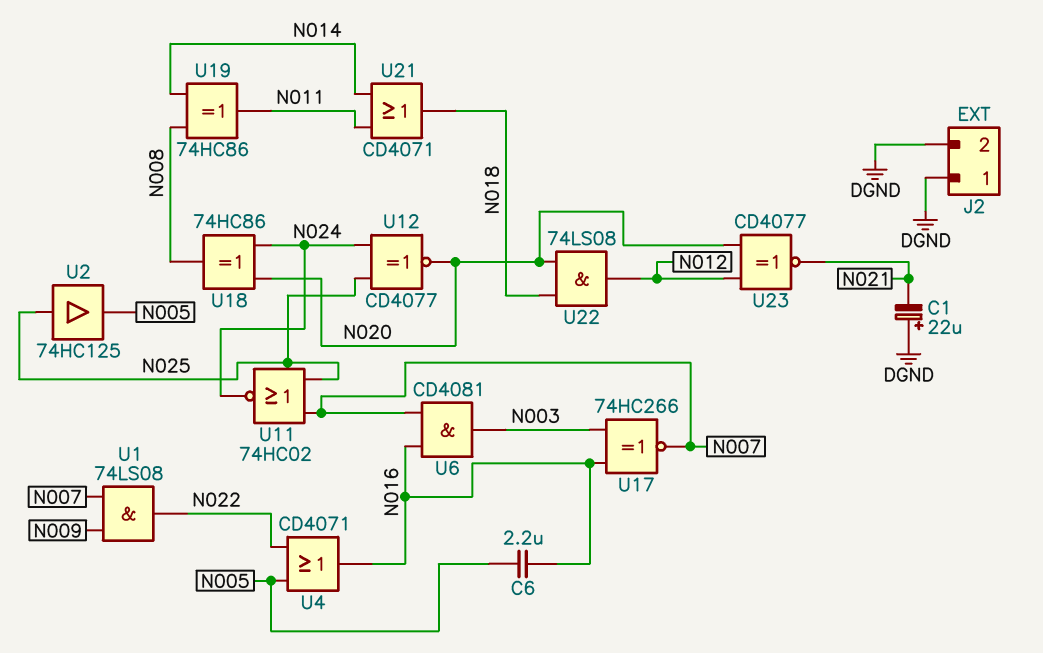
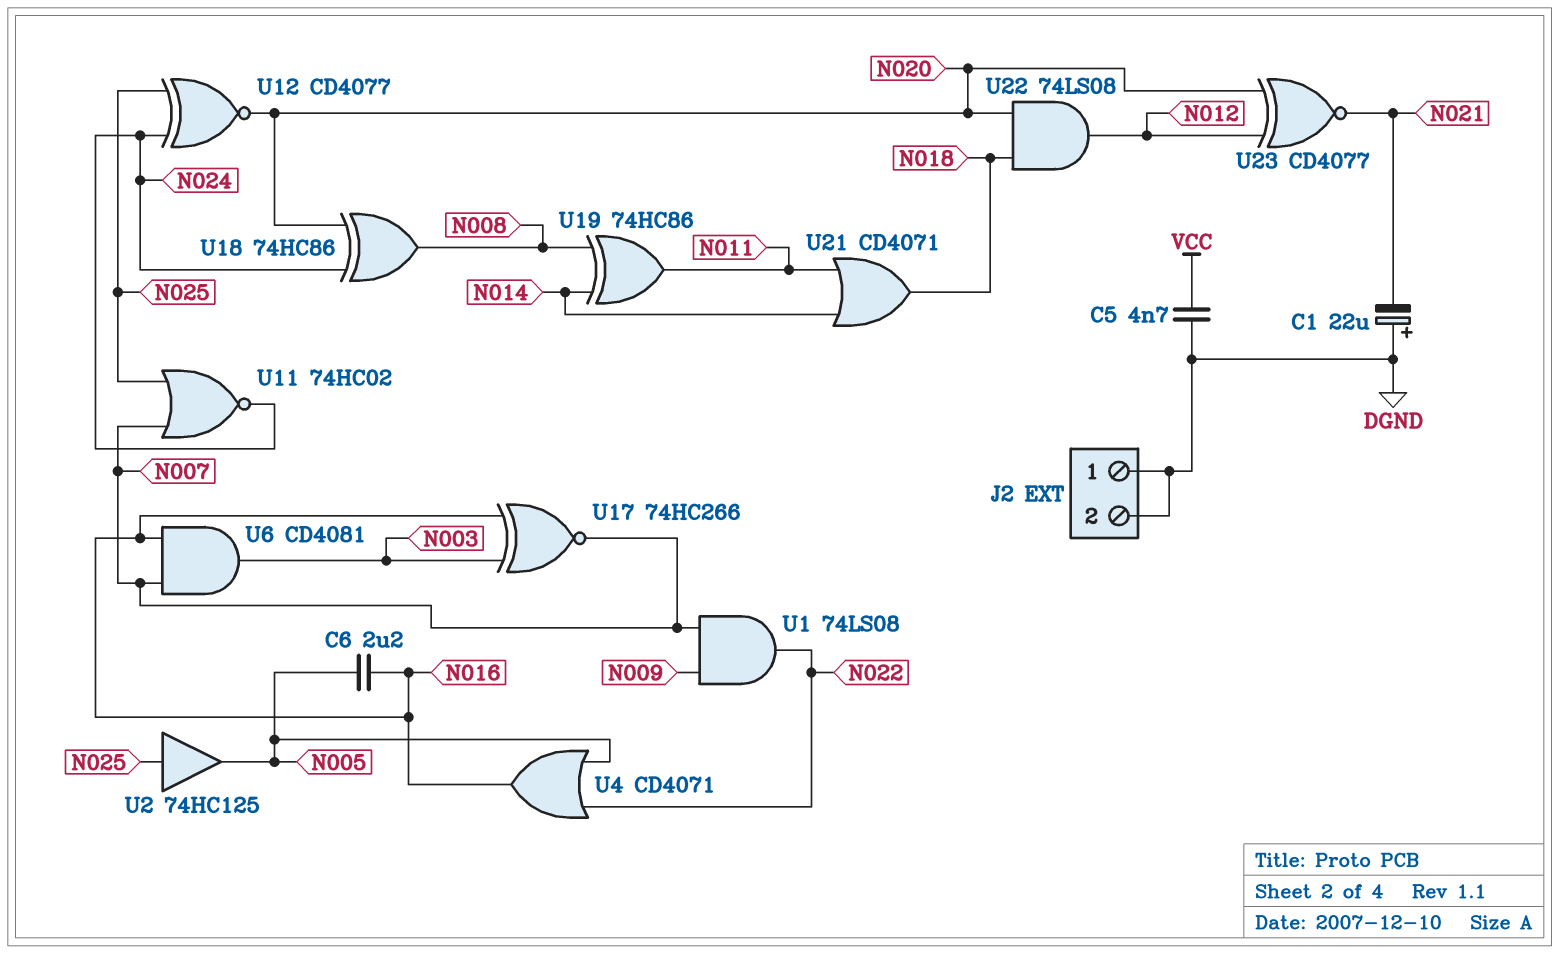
C5: none -> 4.7nF (DGND, VCC)

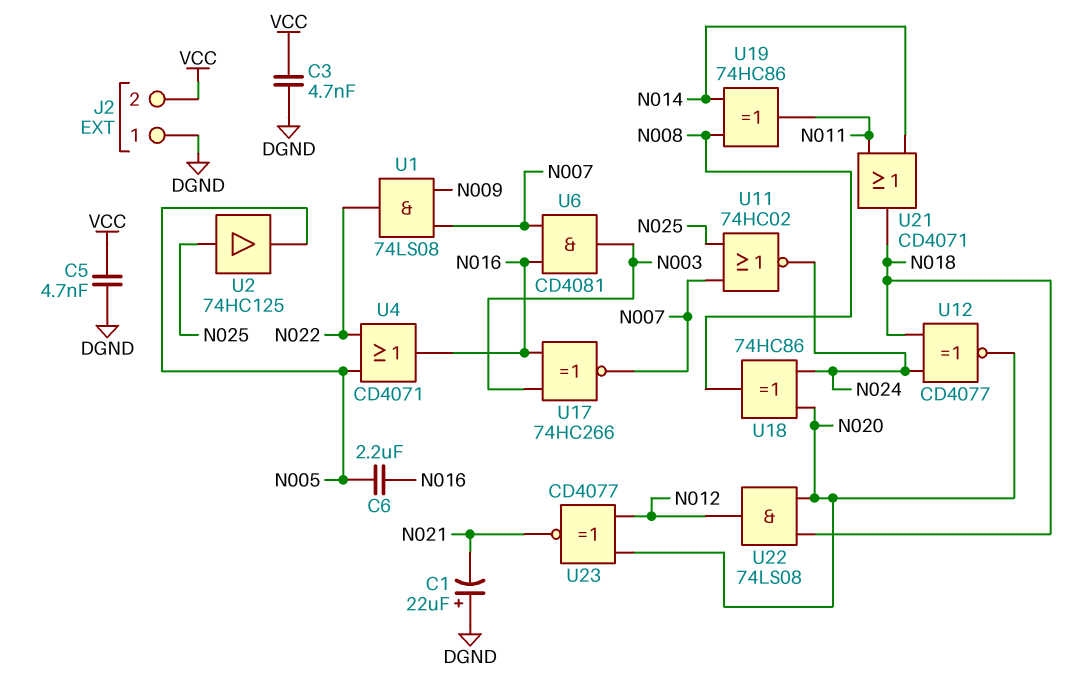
C3: none -> 4.7nF (DGND, VCC)
J2 pin 2: DGND -> VCC
U12: XNOR CD4077 (in N024, in N025, out N020) -> XNOR CD4077 (in N018, in N024, out N020)

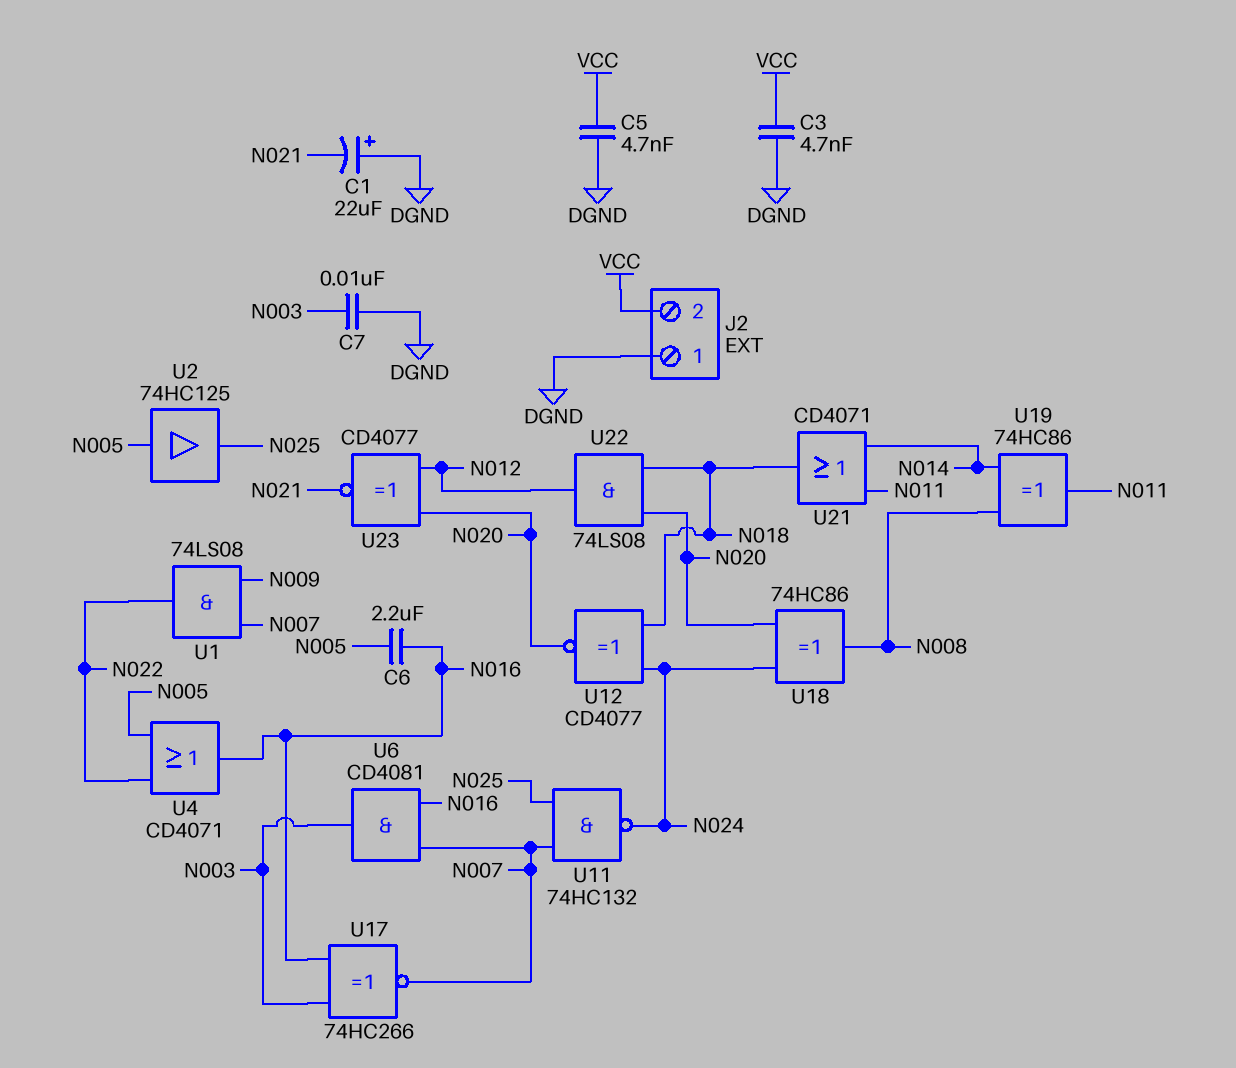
C7: none -> 10nF (DGND, N003)
U2: buffer 74HC125 (in N025, out N005) -> buffer 74HC125 (in N005, out N025)
U11: NOR 74HC02 (in N007, in N025, out N024) -> NAND 74HC132 (in N007, in N025, out N024)

